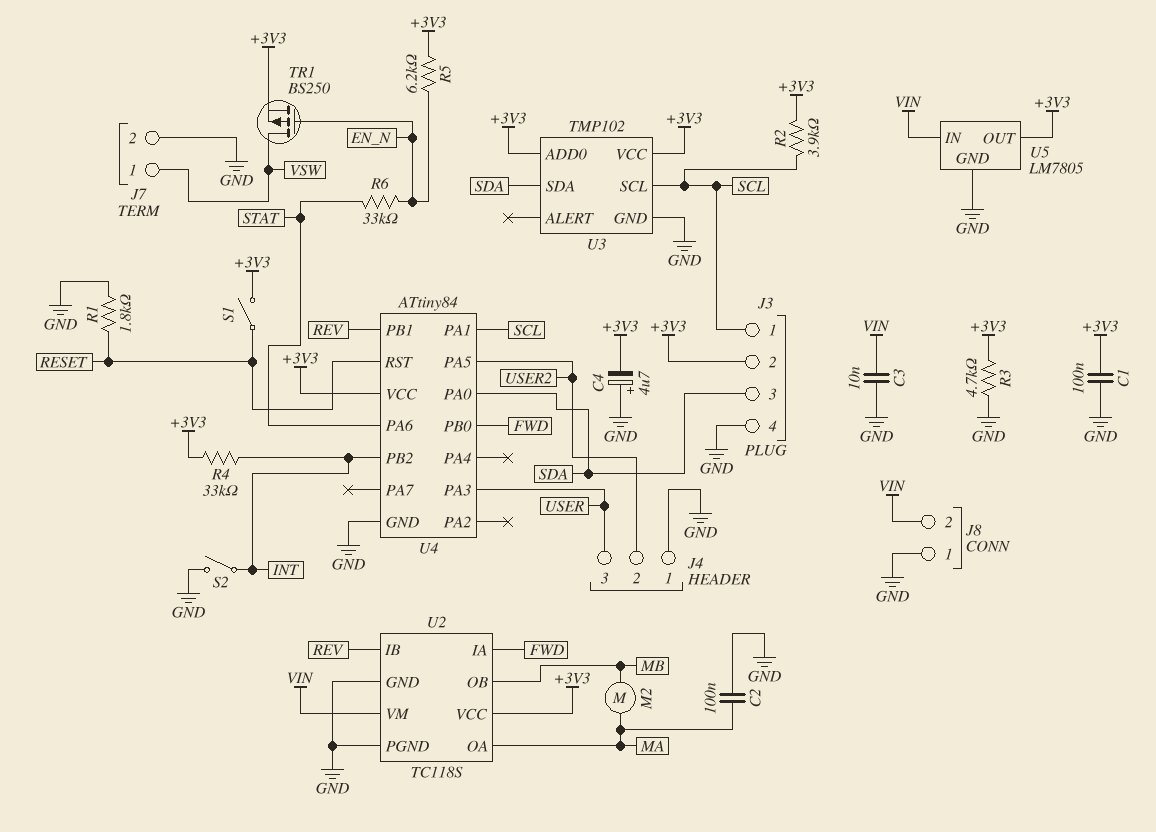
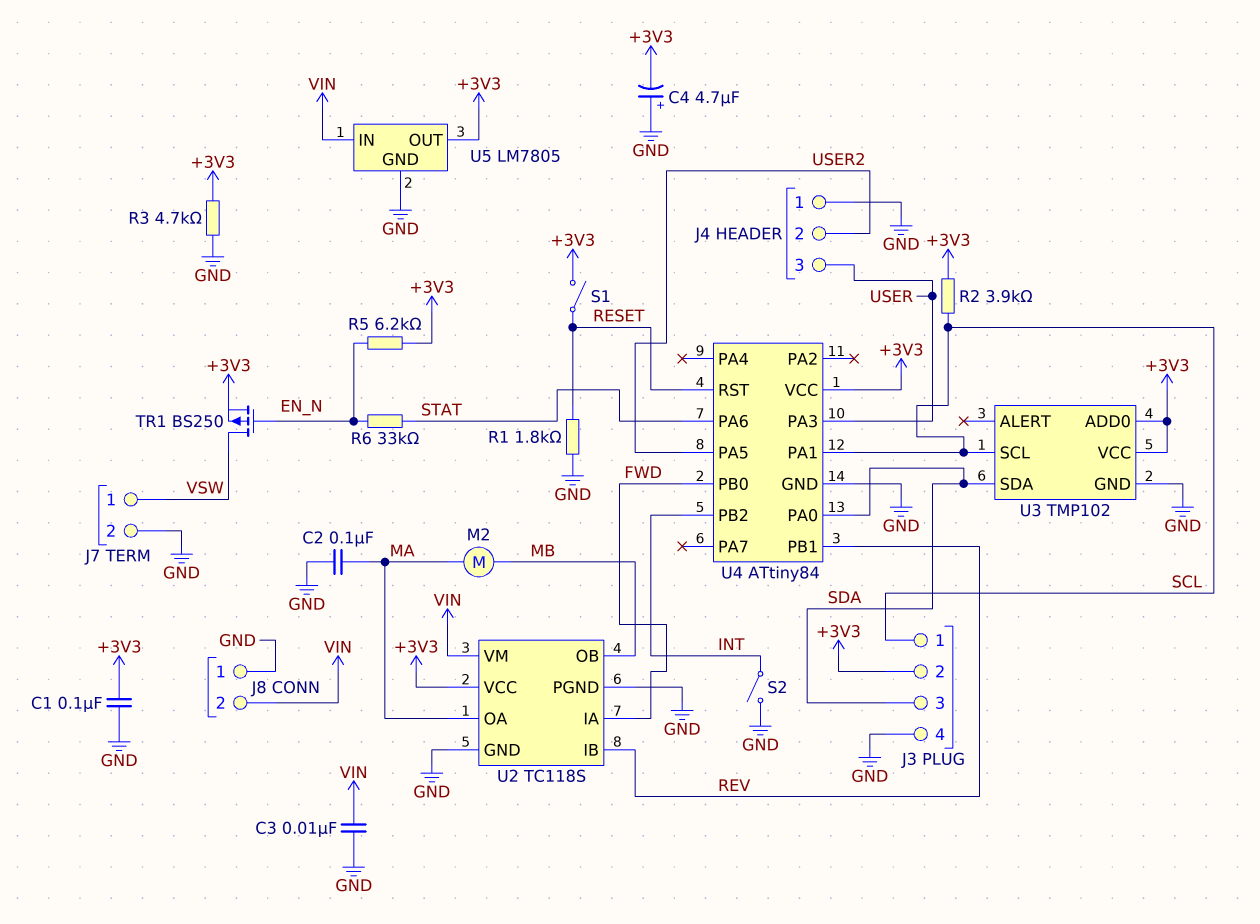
R4: 33k (+3V3, INT) -> none

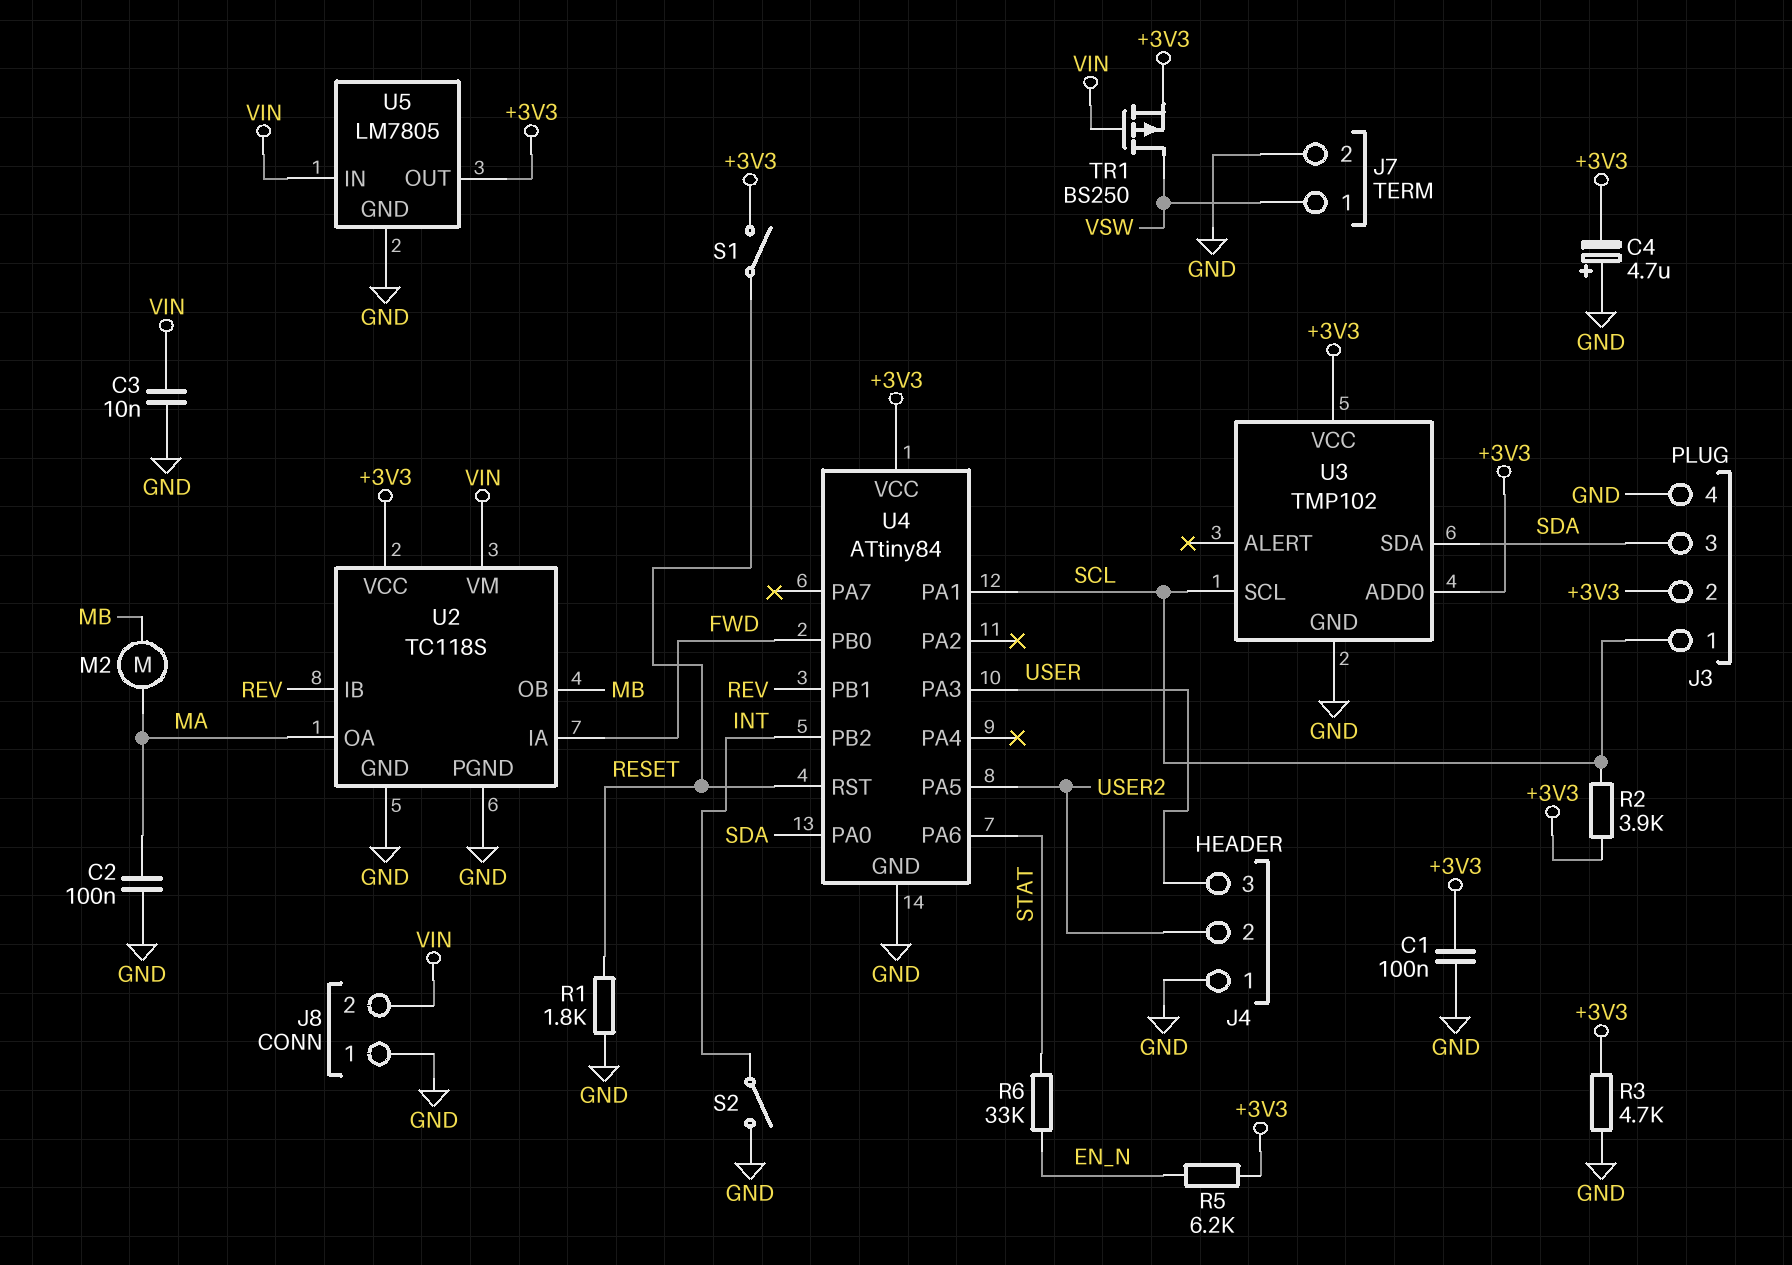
TR1: PMOS BS250 (G EN_N, D VSW, S +3V3) -> PMOS BS250 (G VIN, D VSW, S +3V3)

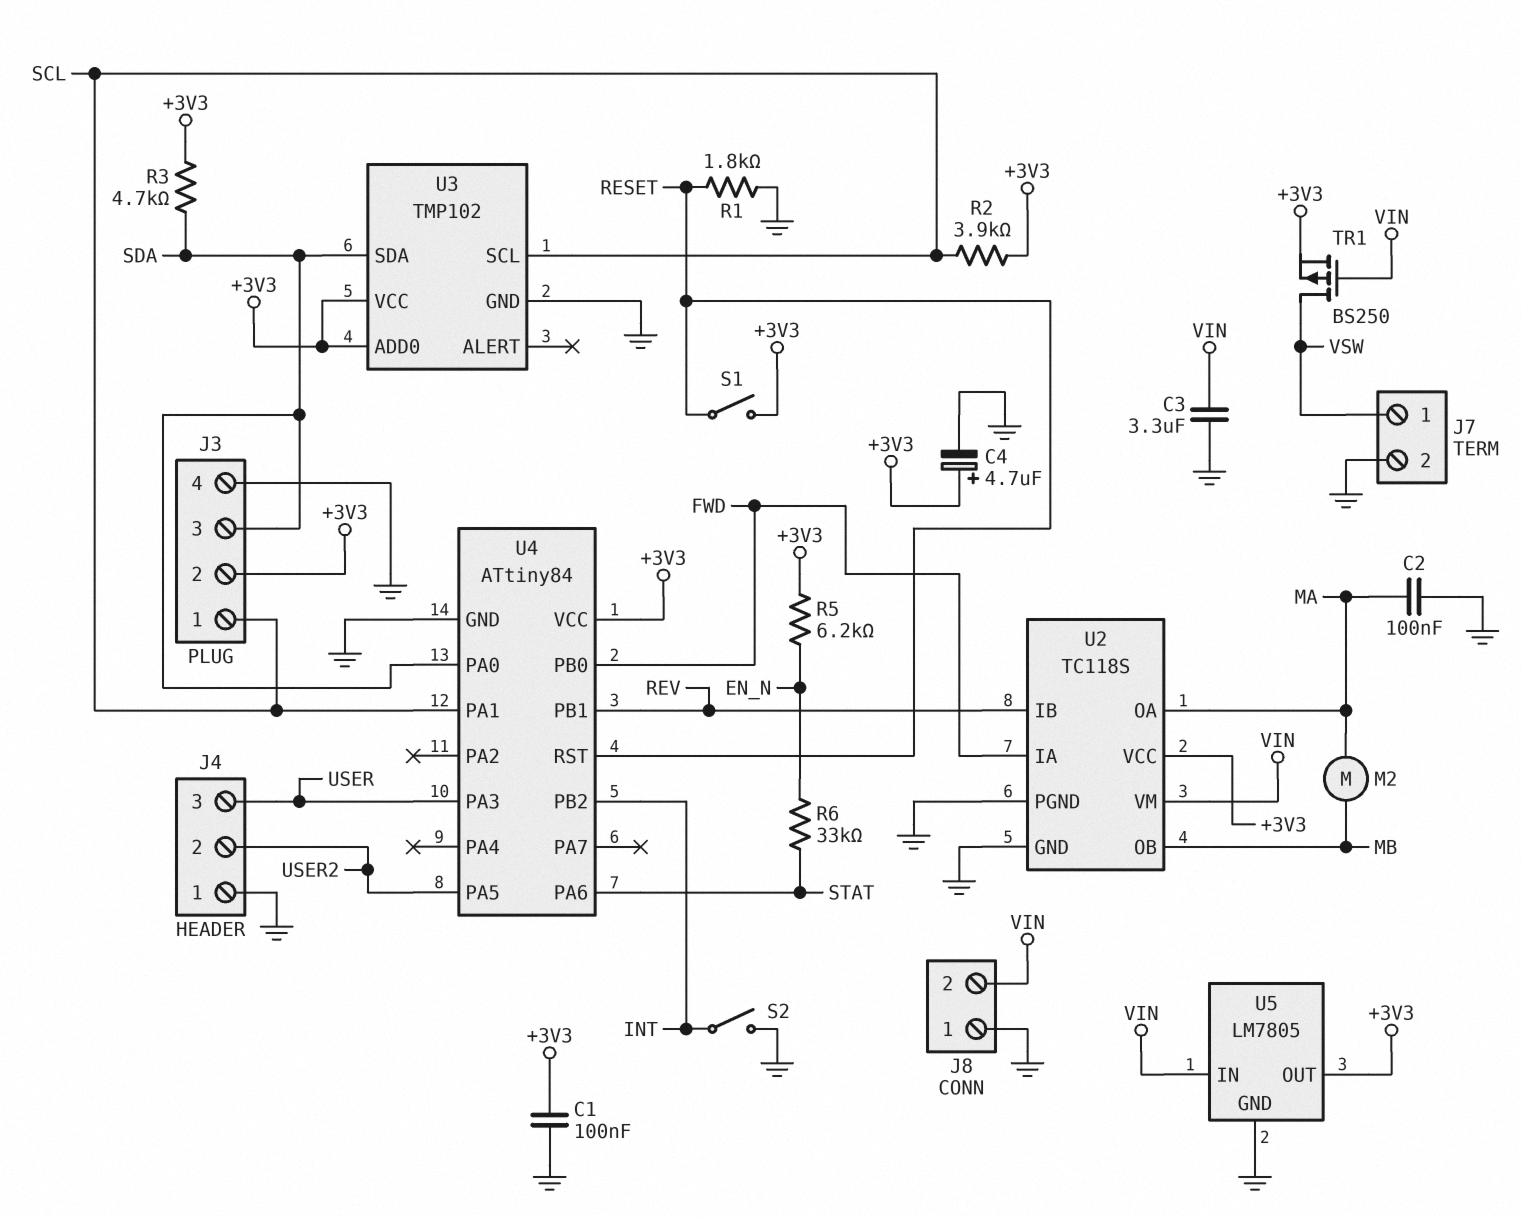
C3: 10nF (GND, VIN) -> 3.3uF (GND, VIN)
C4: 4.7uF (plus GND, minus +3V3) -> 4.7uF (plus +3V3, minus GND)
R3: 4.7k (+3V3, GND) -> 4.7k (+3V3, SDA)

